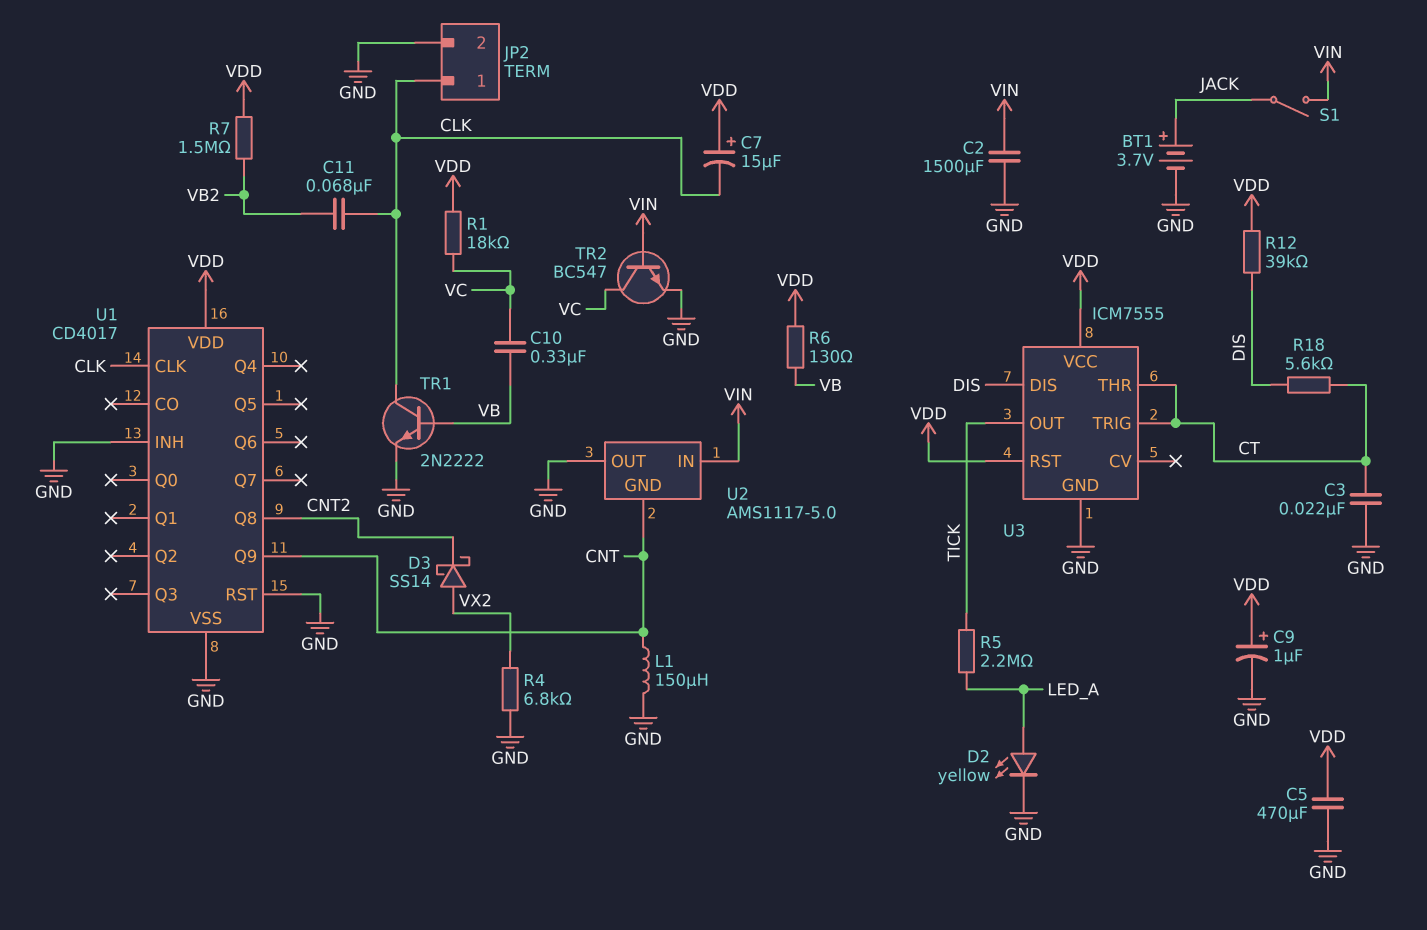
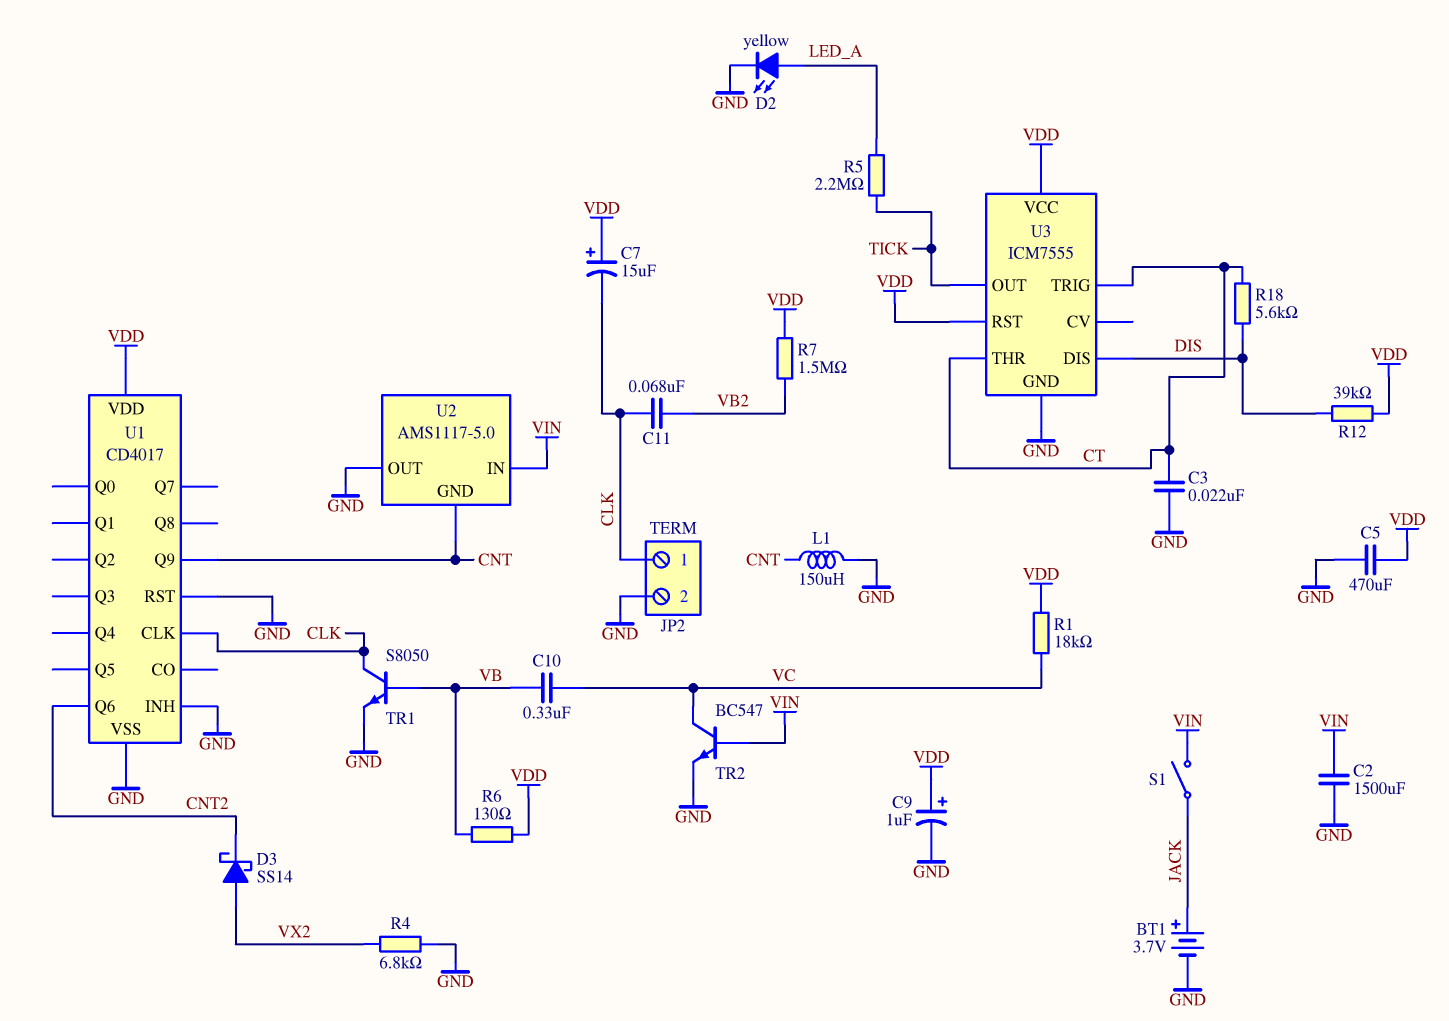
TR1: NPN 2N2222 (B VB, C CLK, E GND) -> NPN S8050 (B VB, C CLK, E GND)
U1 pin Q6: none -> CNT2
U1 pin Q8: CNT2 -> none

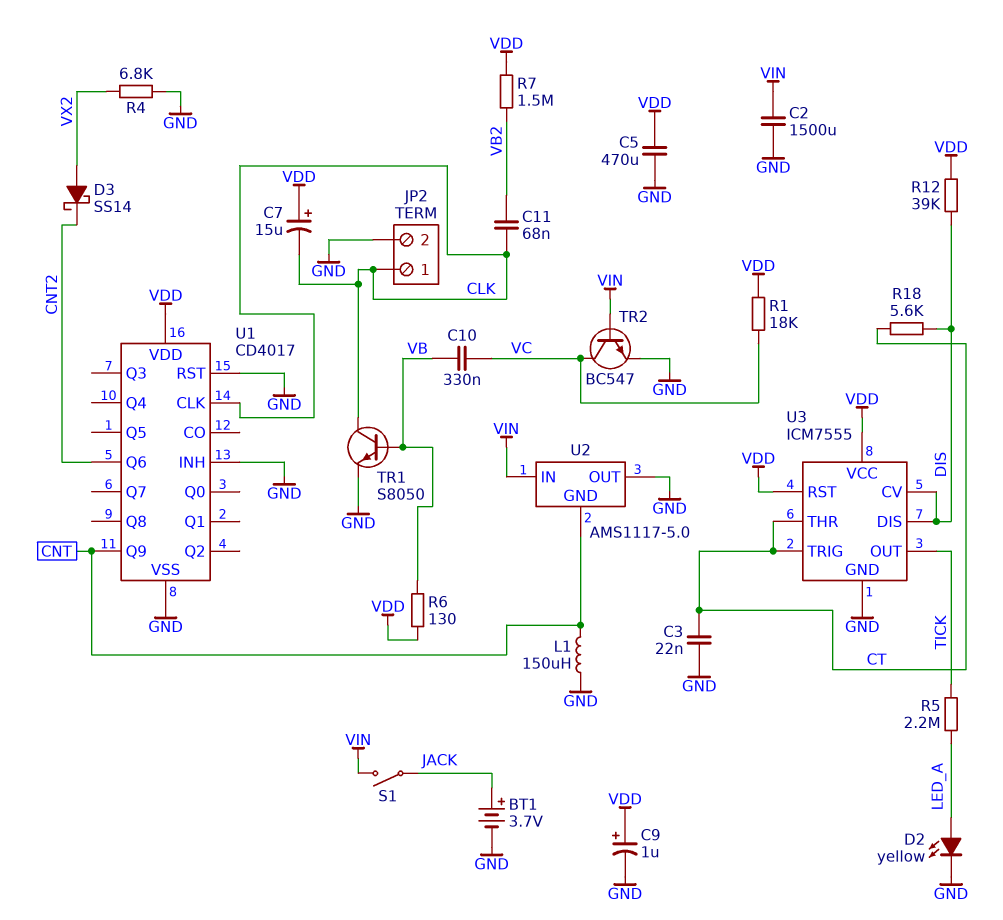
U3 pin CV: none -> DIS

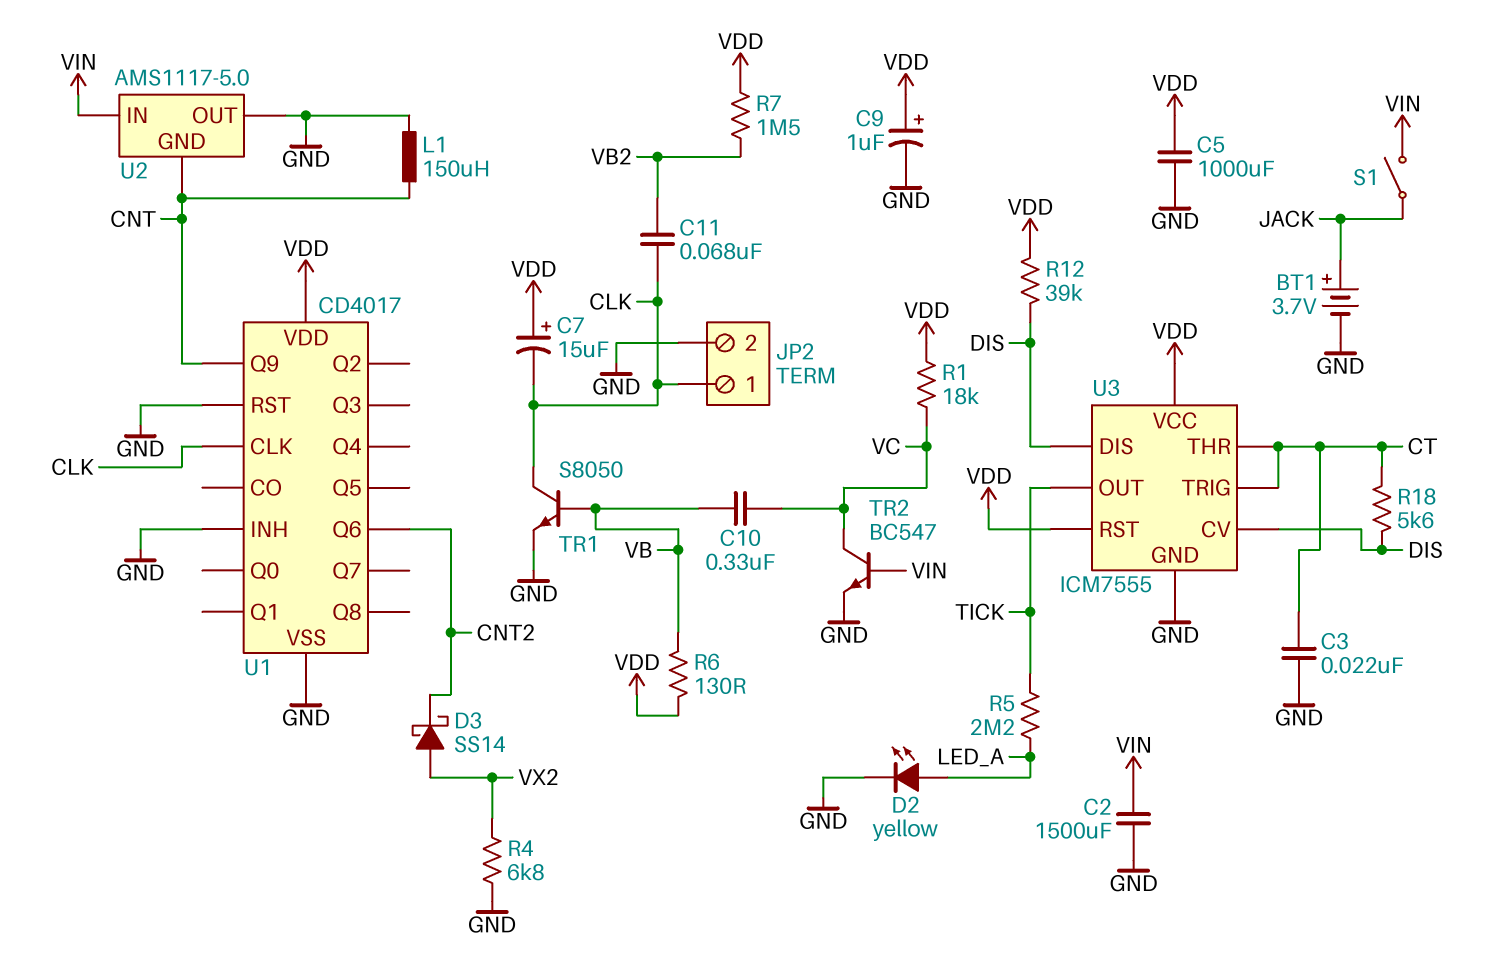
C5: 470uF (GND, VDD) -> 1000uF (GND, VDD)

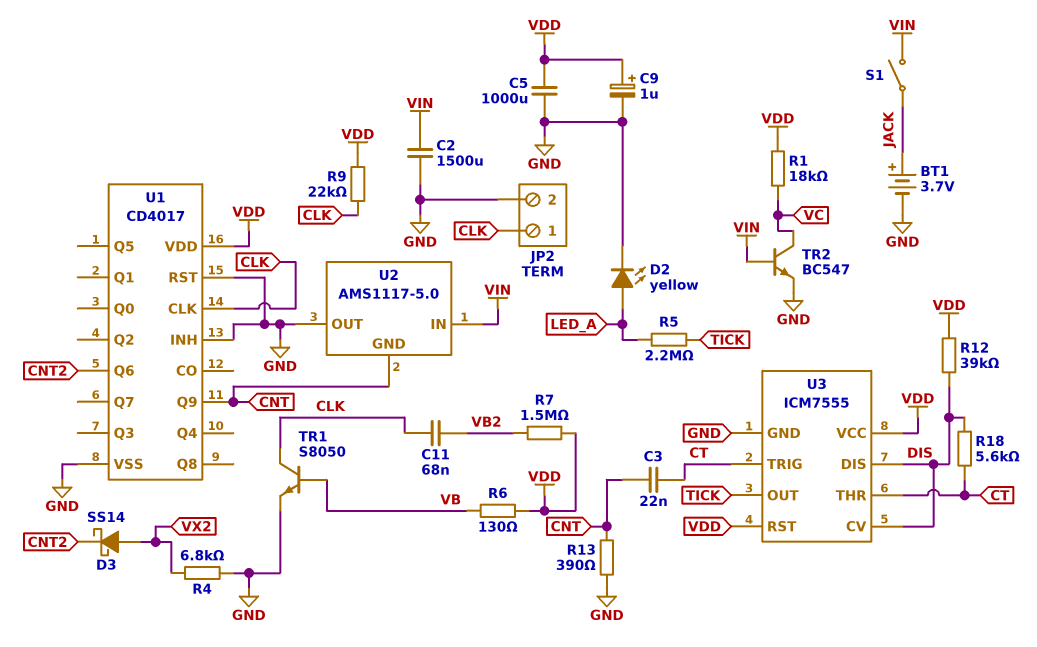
C3: 22nF (CT, GND) -> 22nF (CNT, CT)
C7: 15uF (plus VDD, minus CLK) -> none
C10: 330nF (VB, VC) -> none
L1: 150uH (CNT, GND) -> none
R9: none -> 22k (CLK, VDD)
R13: none -> 390 (CNT, GND)

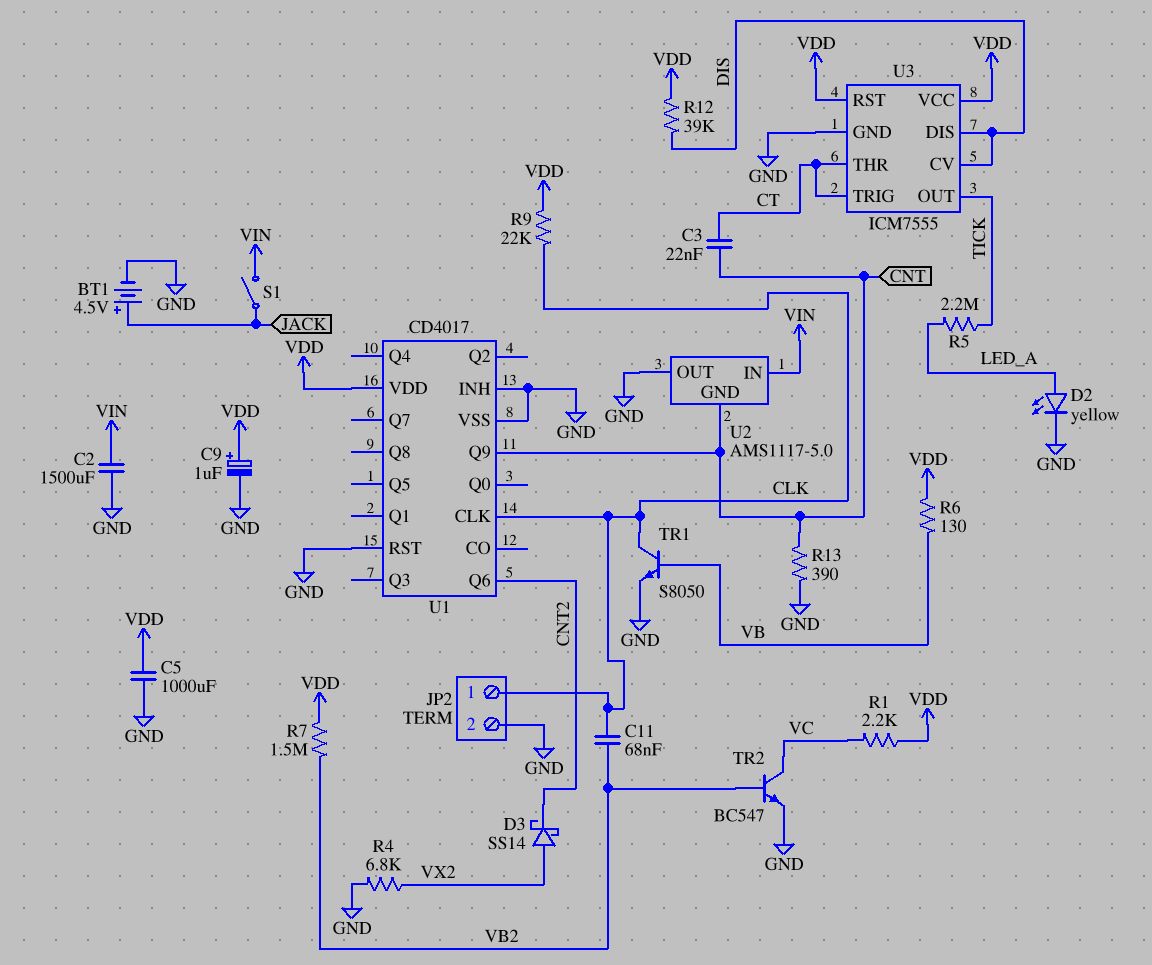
BT1: 3.7V (plus JACK, minus GND) -> 4.5V (plus JACK, minus GND)
R1: 18k (VC, VDD) -> 2.2k (VC, VDD)
R18: 5.6k (CT, DIS) -> none
TR2: NPN BC547 (B VIN, C VC, E GND) -> NPN BC547 (B VB2, C VC, E GND)

